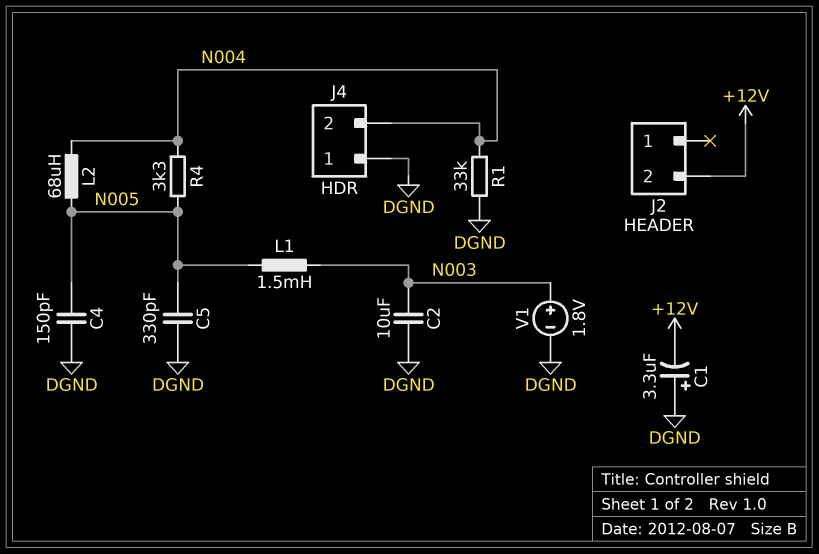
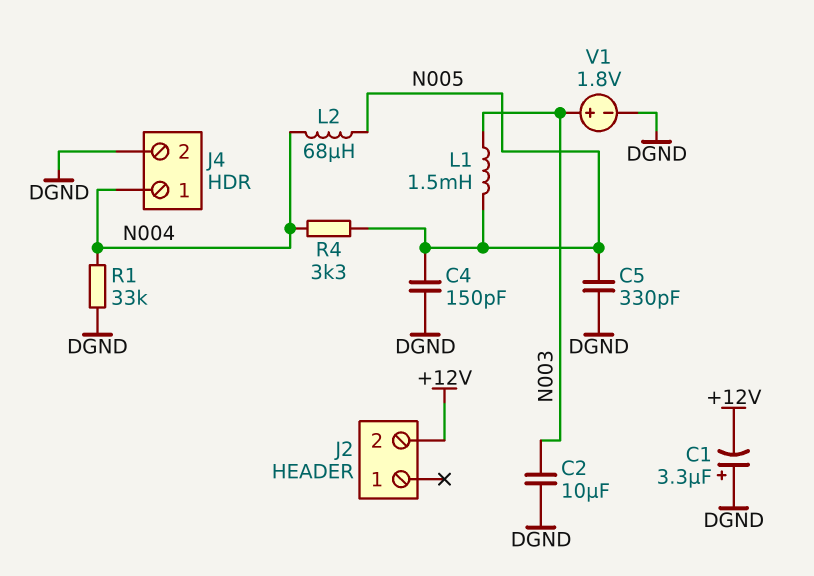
J4 pin 1: DGND -> N004
J4 pin 2: N004 -> DGND

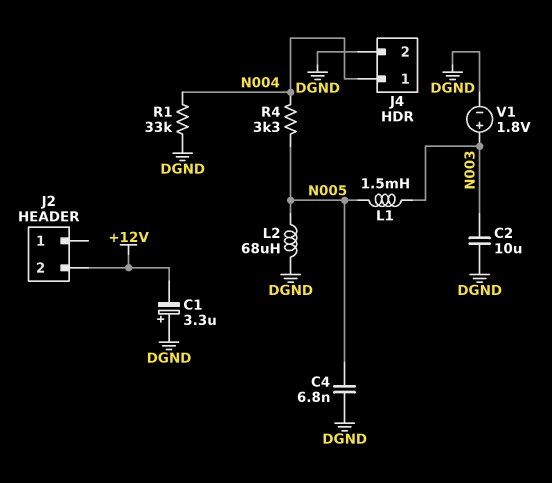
C4: 150pF (DGND, N005) -> 6.8nF (DGND, N005)
C5: 330pF (DGND, N005) -> none
L2: 68uH (N004, N005) -> 68uH (DGND, N005)

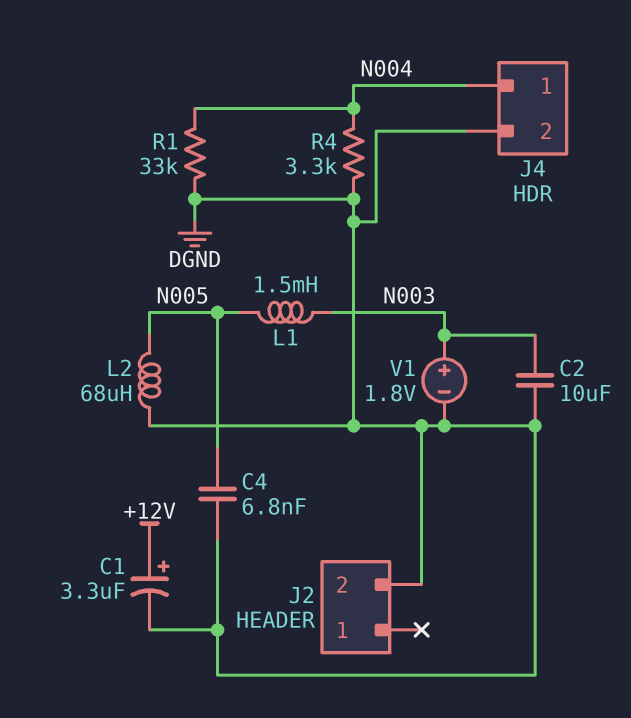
C1: 3.3uF (plus DGND, minus +12V) -> 3.3uF (plus +12V, minus DGND)
J2 pin 2: +12V -> DGND
R4: 3.3k (N004, N005) -> 3.3k (DGND, N004)

